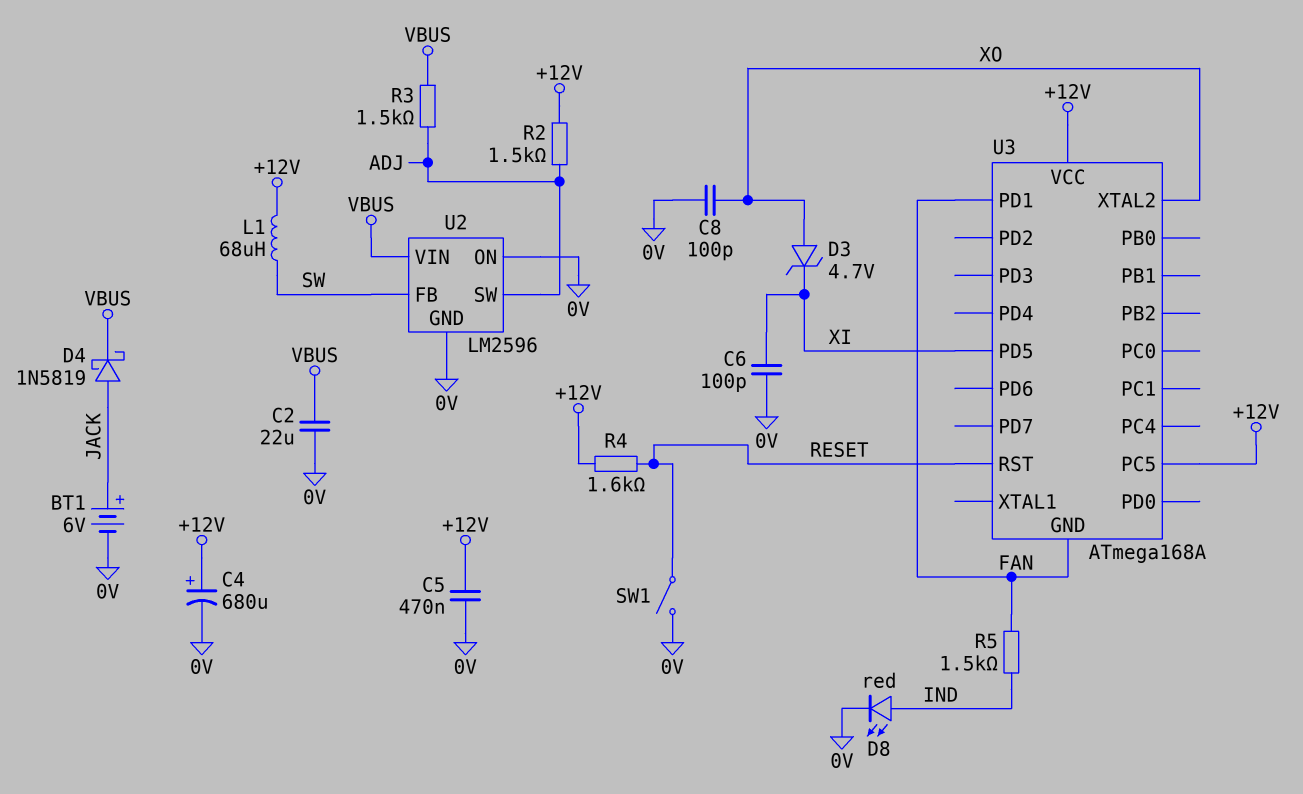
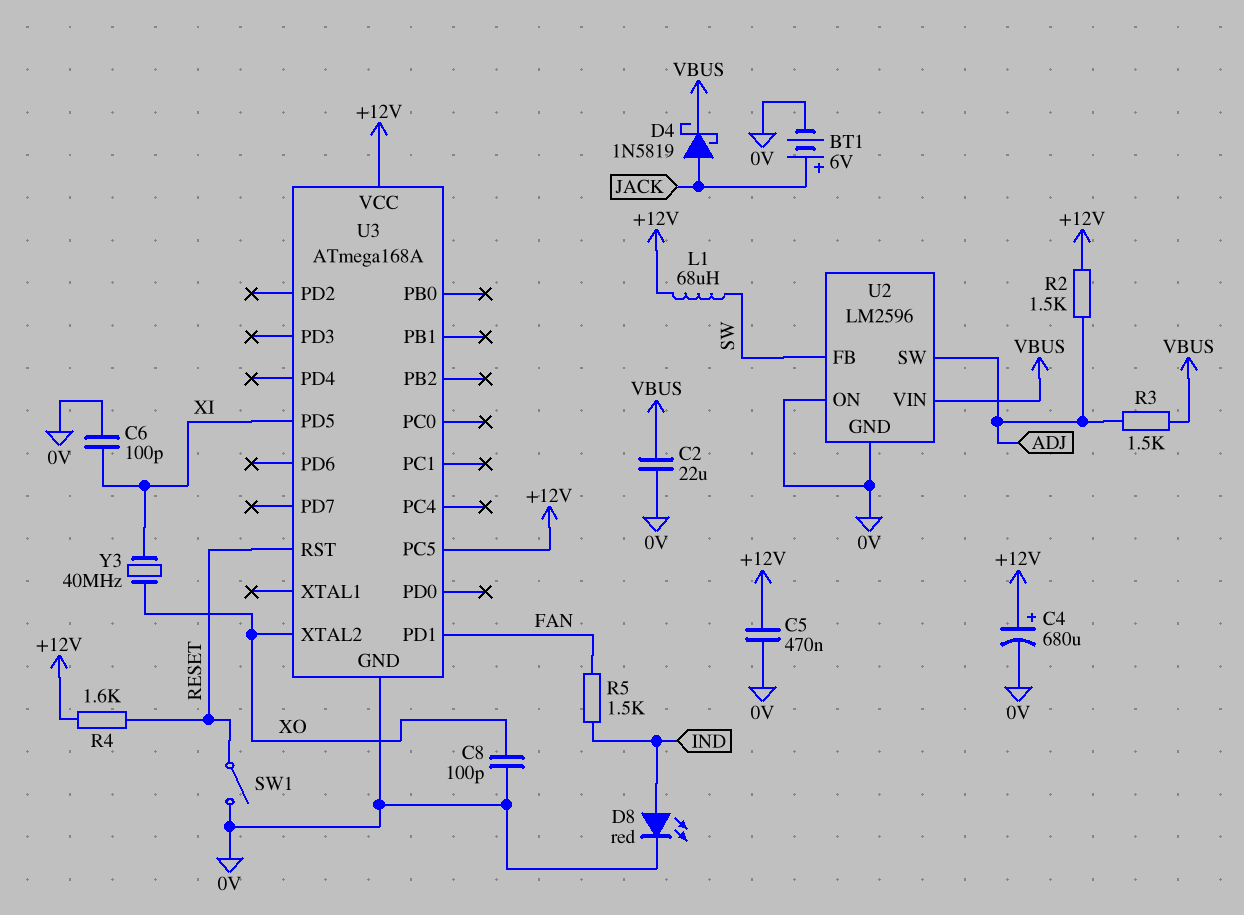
D3: zener 4.7V (A XO, K XI) -> none
U3 pin GND: FAN -> 0V
Y3: none -> 40MHz (XI, XO)

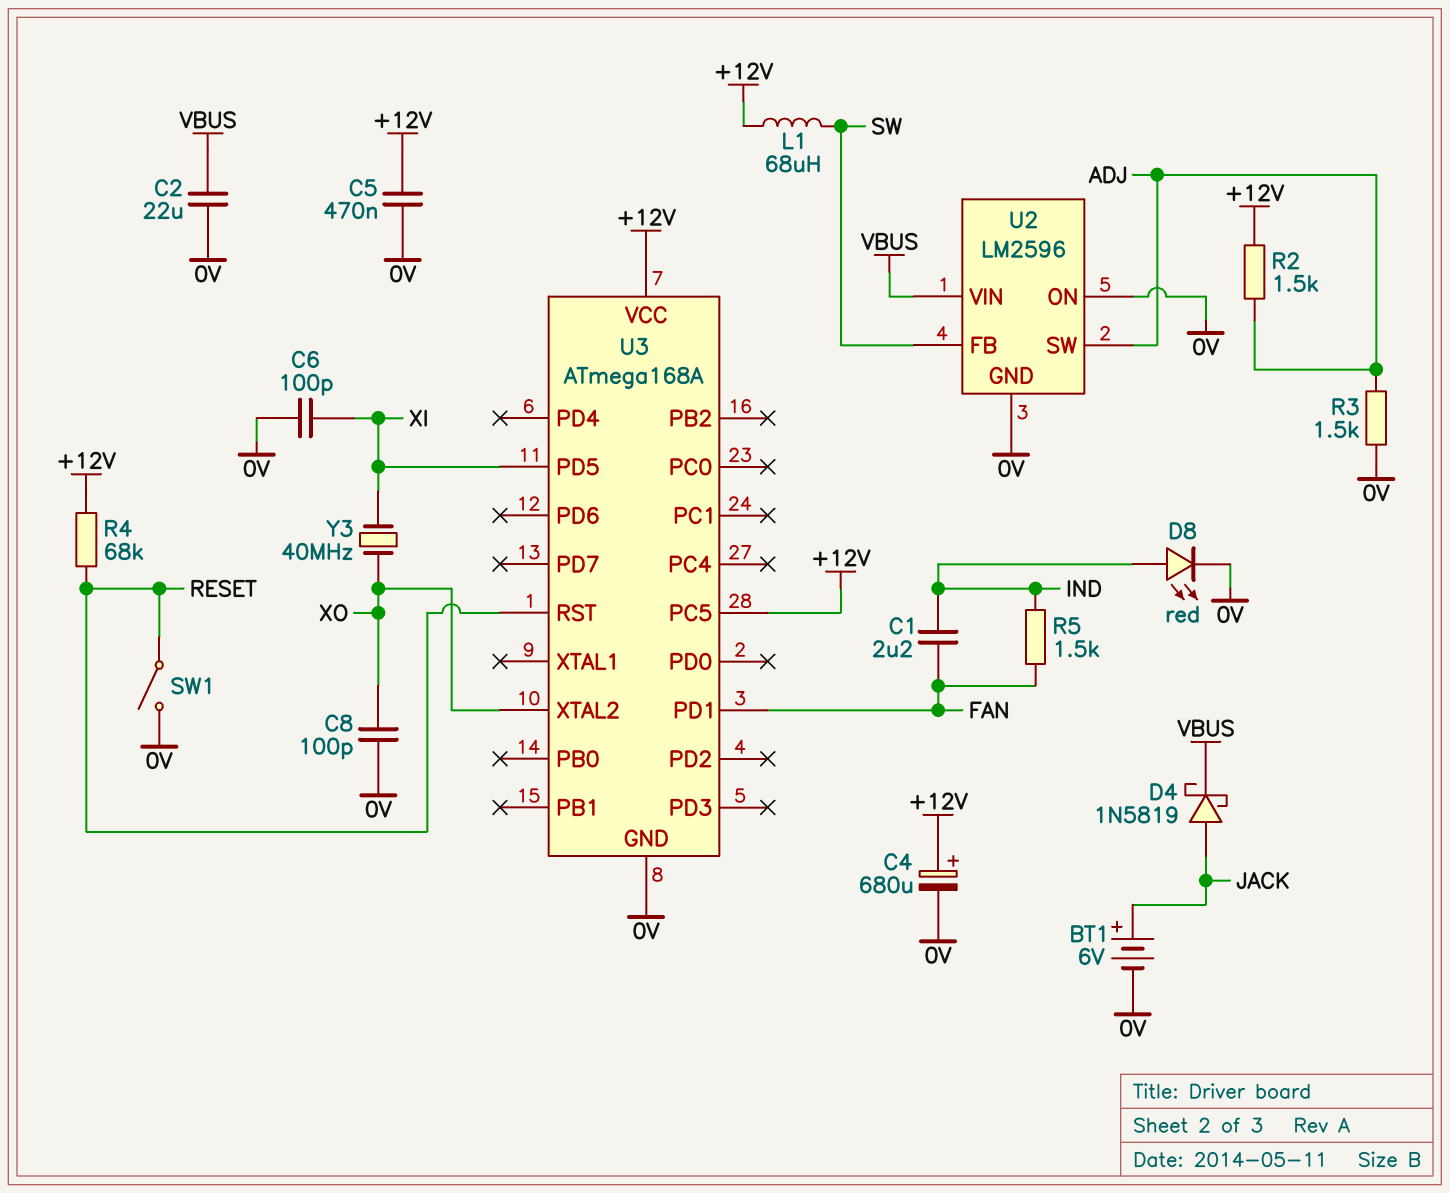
C1: none -> 2.2uF (FAN, IND)
R3: 1.5k (ADJ, VBUS) -> 1.5k (0V, ADJ)
R4: 1.6k (+12V, RESET) -> 68k (+12V, RESET)

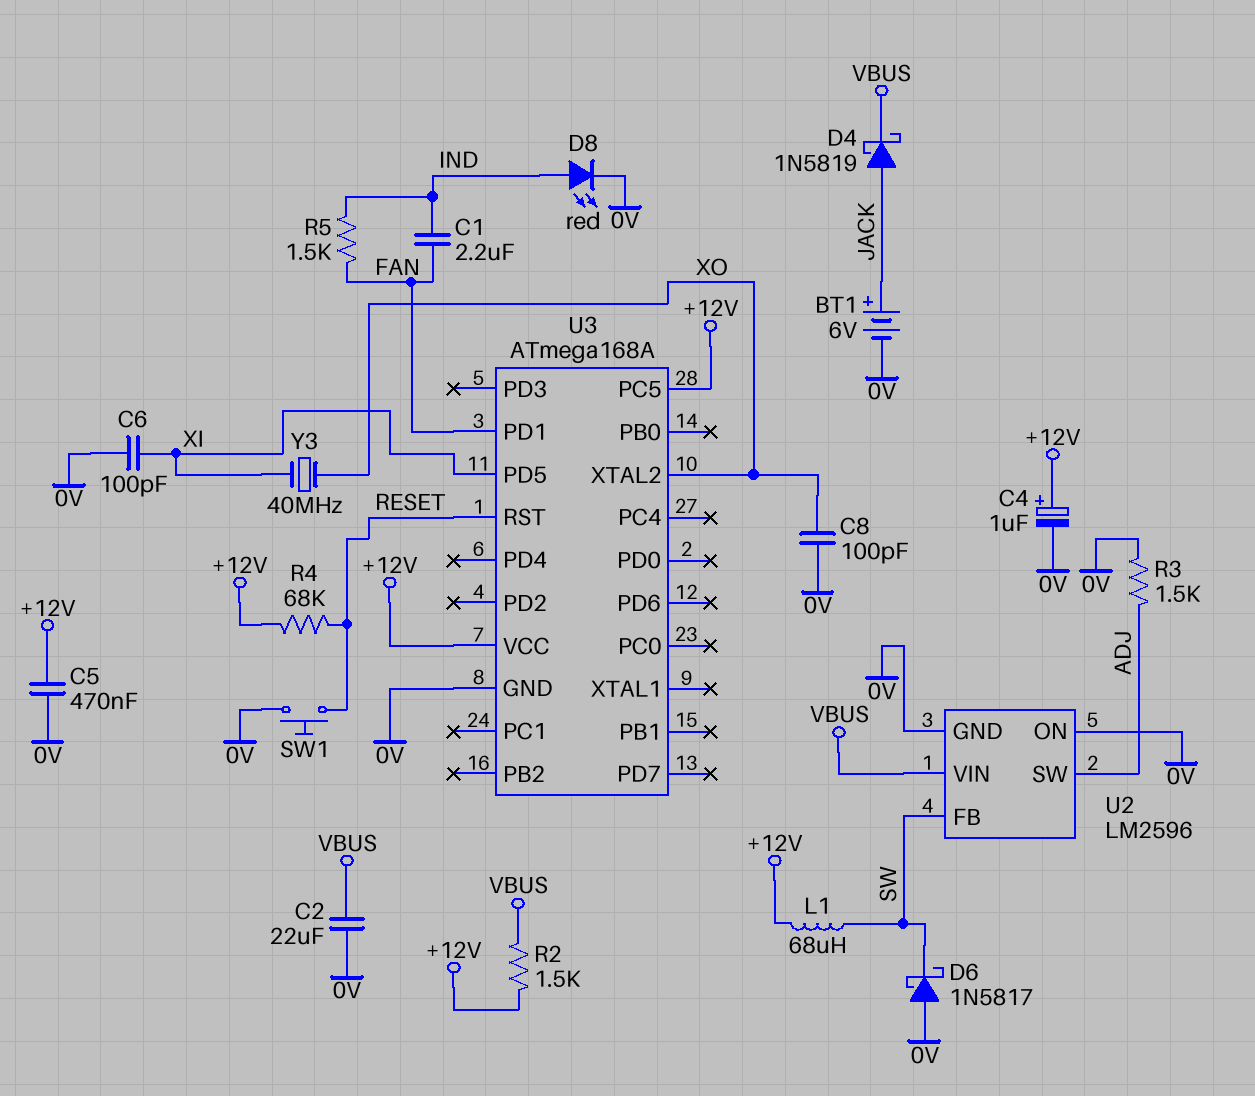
C4: 680uF (plus +12V, minus 0V) -> 1uF (plus +12V, minus 0V)
D6: none -> schottky 1N5817 (A 0V, K SW)
R2: 1.5k (+12V, ADJ) -> 1.5k (+12V, VBUS)
SW1: switch (0V, RESET) -> button (0V, RESET)

